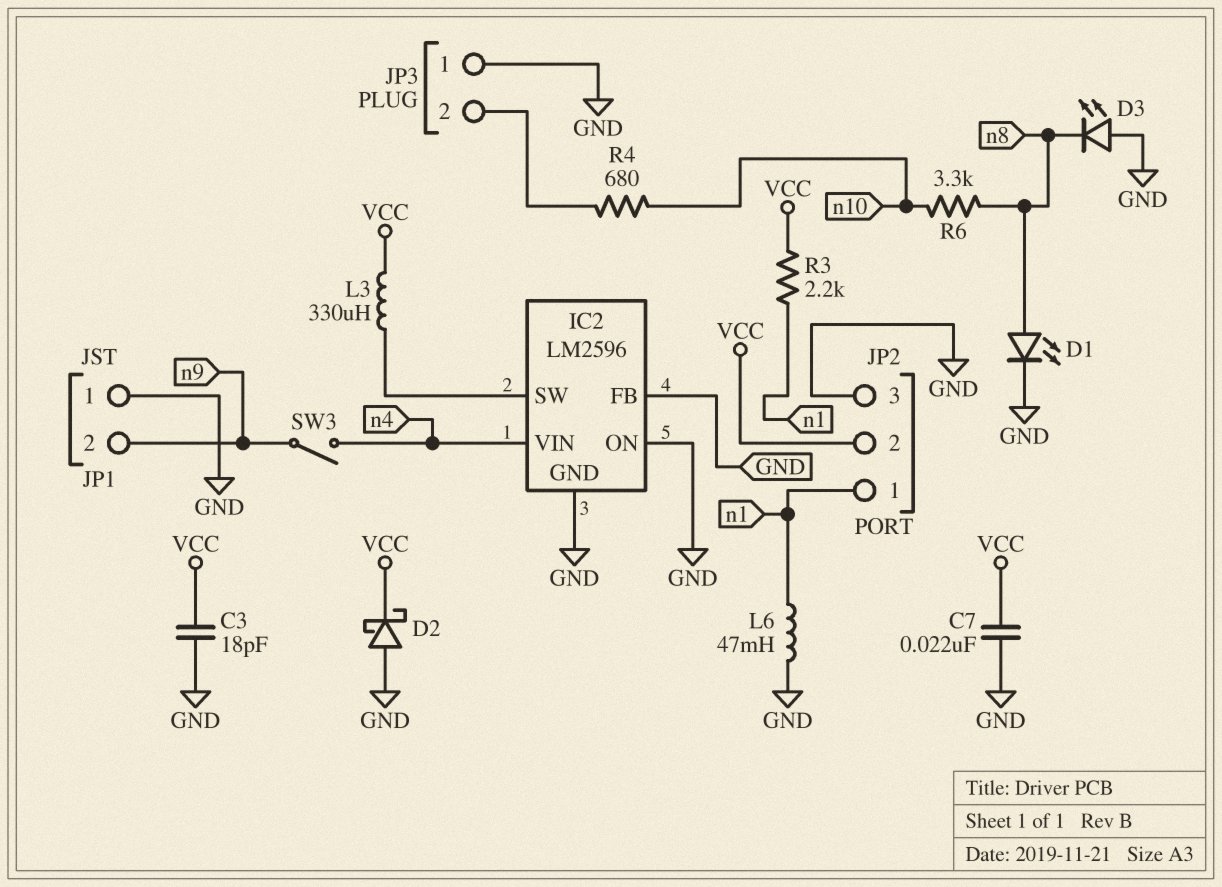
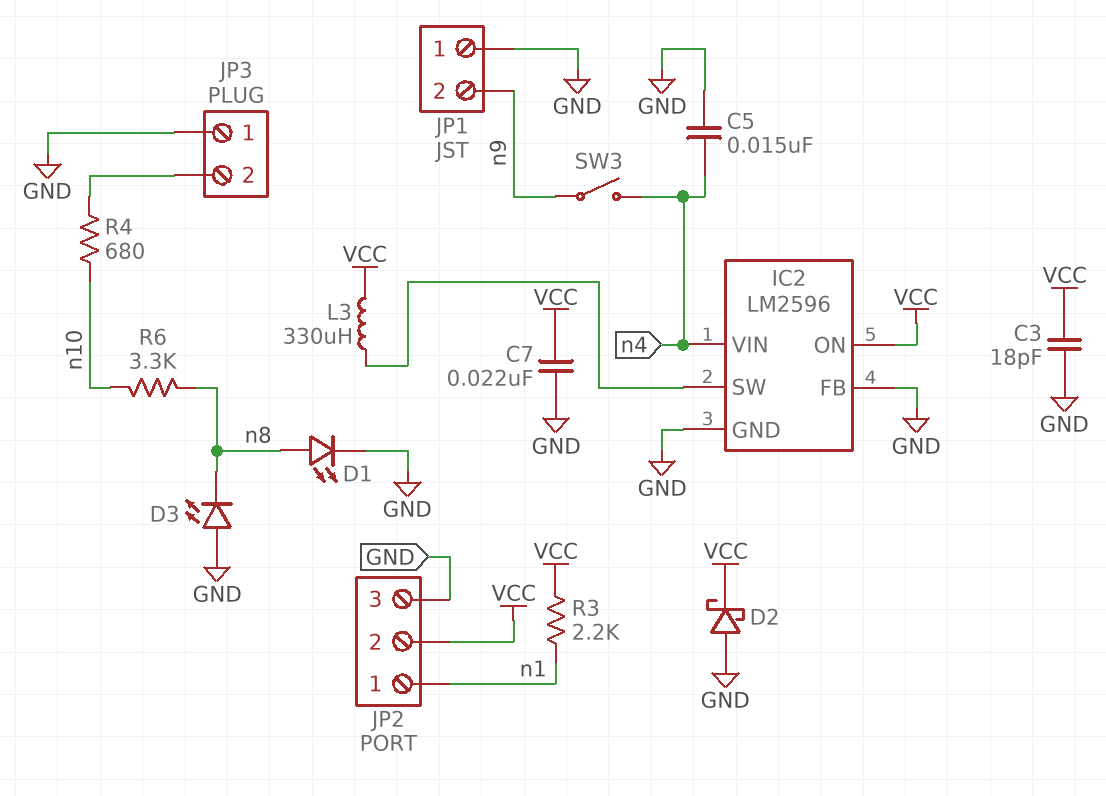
C5: none -> 15nF (GND, n4)
IC2 pin ON: GND -> VCC
L6: 47mH (GND, n1) -> none

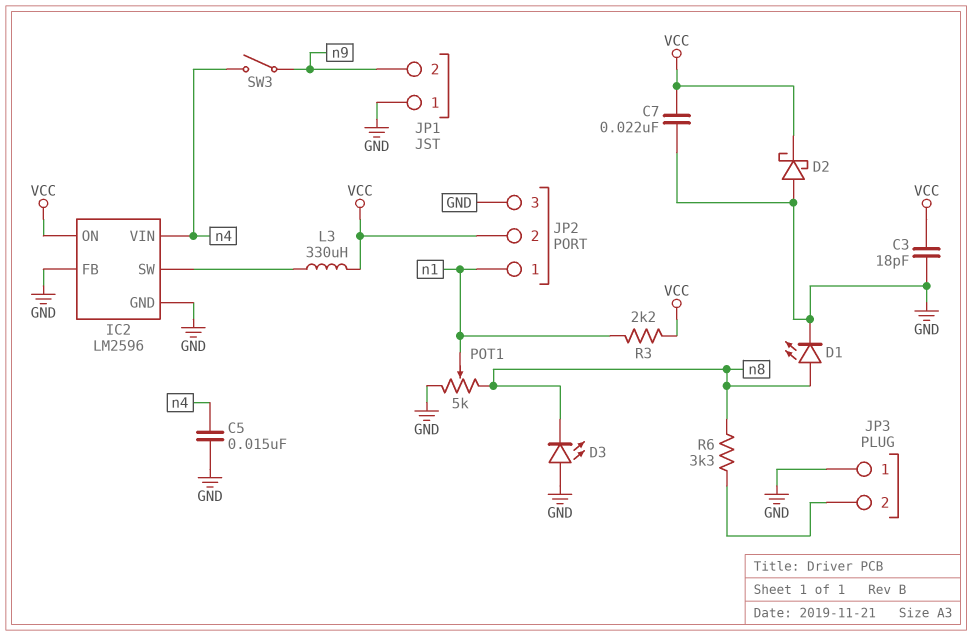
POT1: none -> 5k (GND, n8, wiper n1)
R4: 680 (JP3/2, n10) -> none
R6: 3.3k (n8, n10) -> 3.3k (JP3/2, n8)

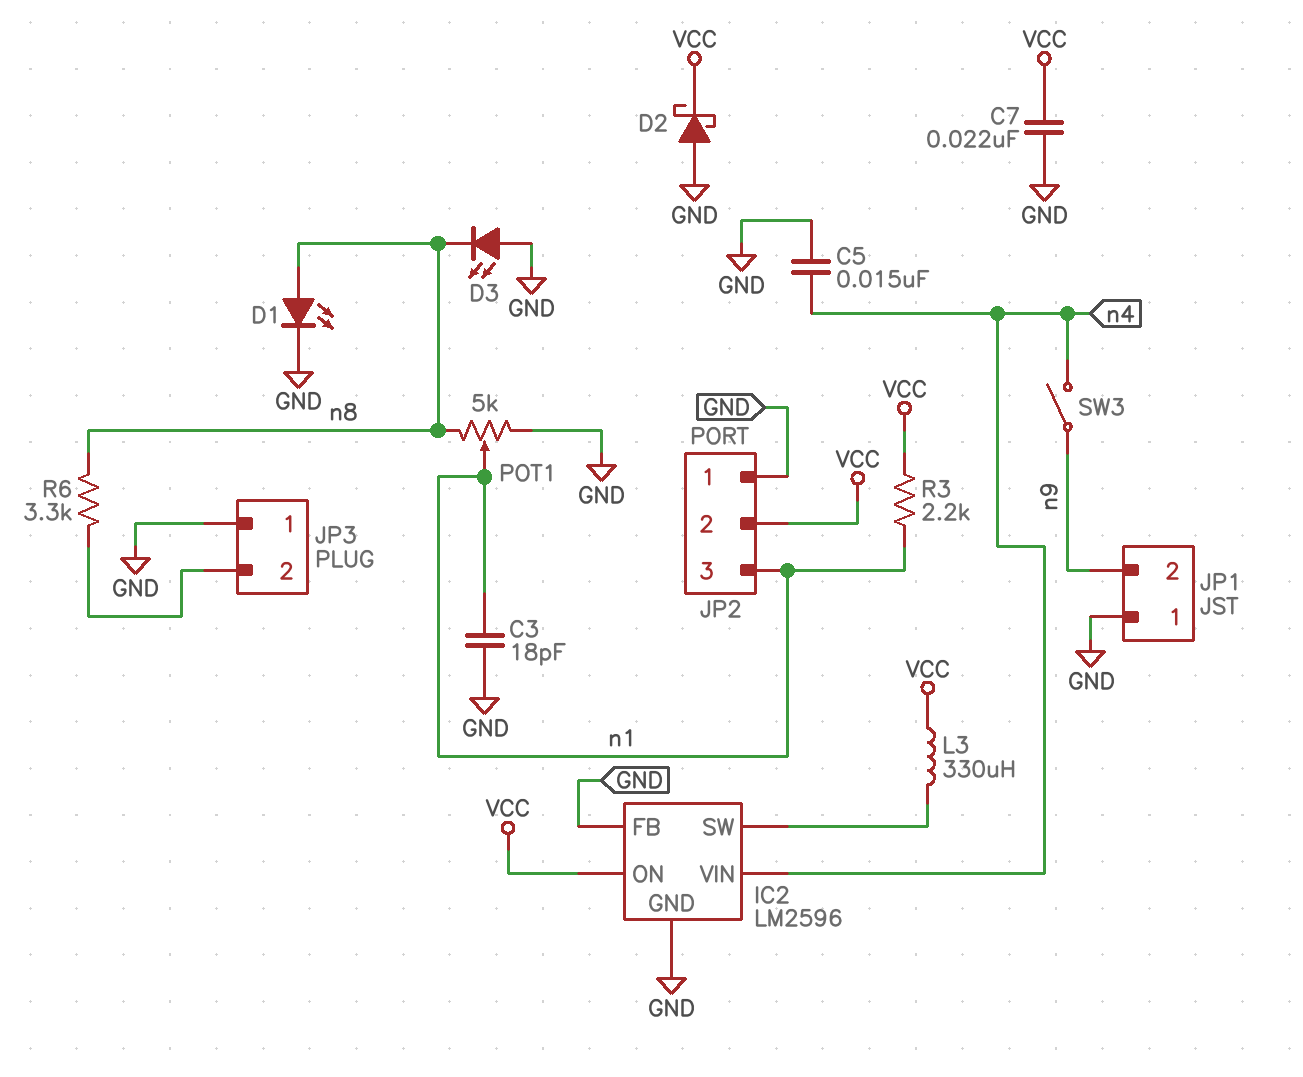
C3: 18pF (GND, VCC) -> 18pF (GND, n1)
JP2 pin 1: n1 -> GND
JP2 pin 3: GND -> n1

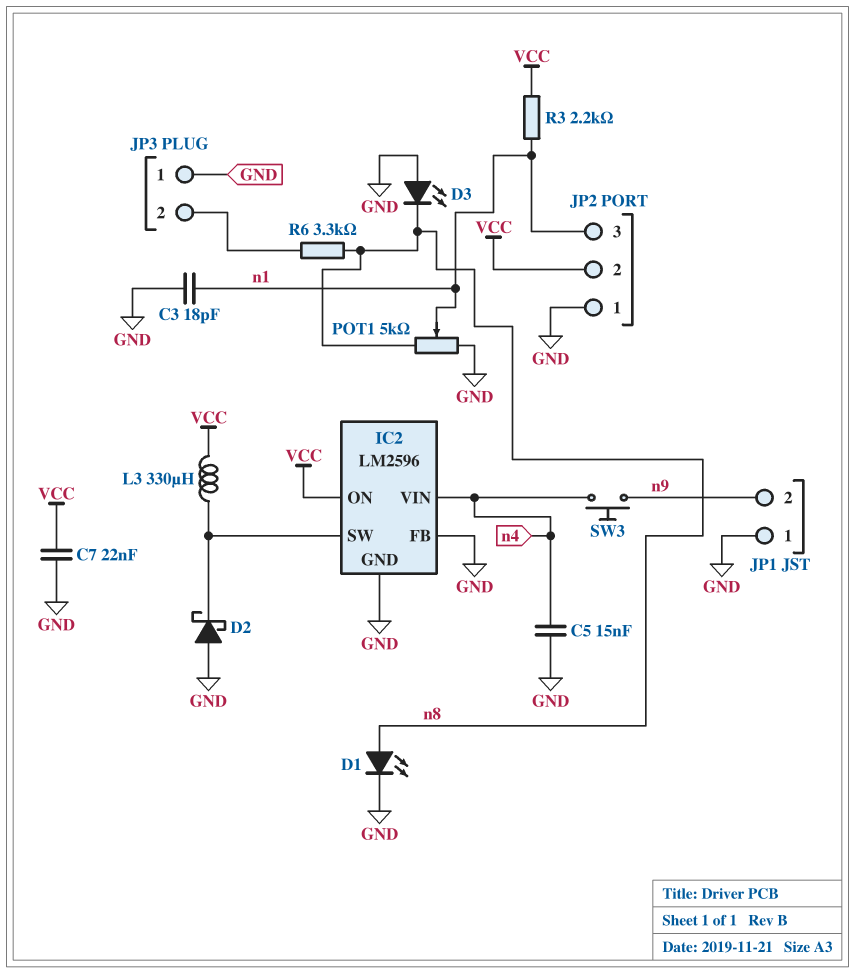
D2: schottky (A GND, K VCC) -> schottky (A GND, K IC2/SW)
SW3: switch (n4, n9) -> button (n4, n9)

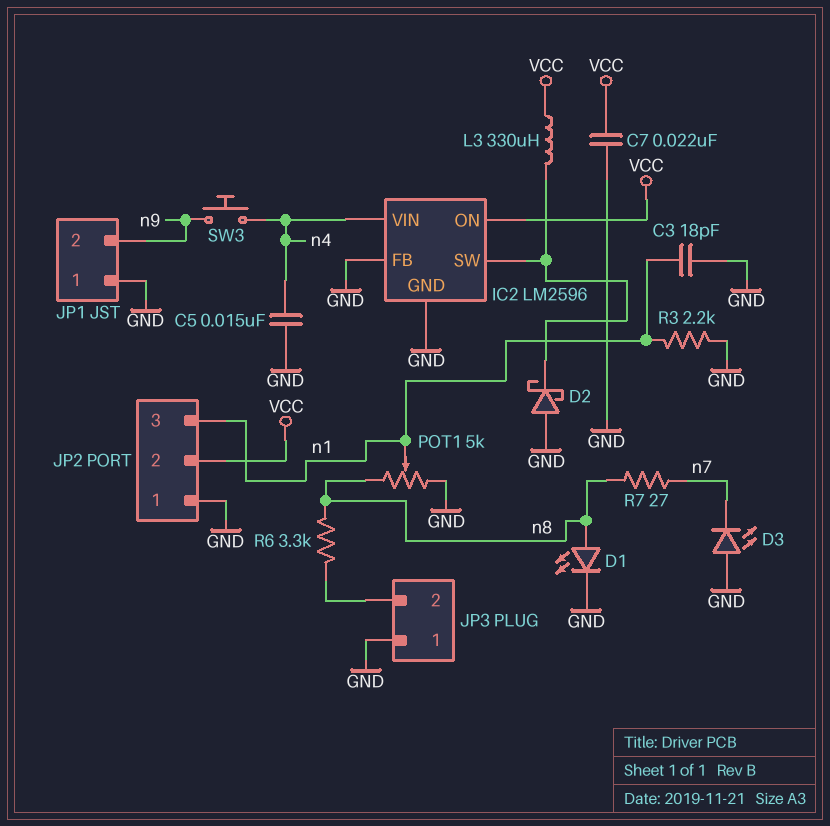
D3: LED (A GND, K n8) -> LED (A GND, K n7)
R3: 2.2k (VCC, n1) -> 2.2k (GND, n1)
R7: none -> 27 (n7, n8)

